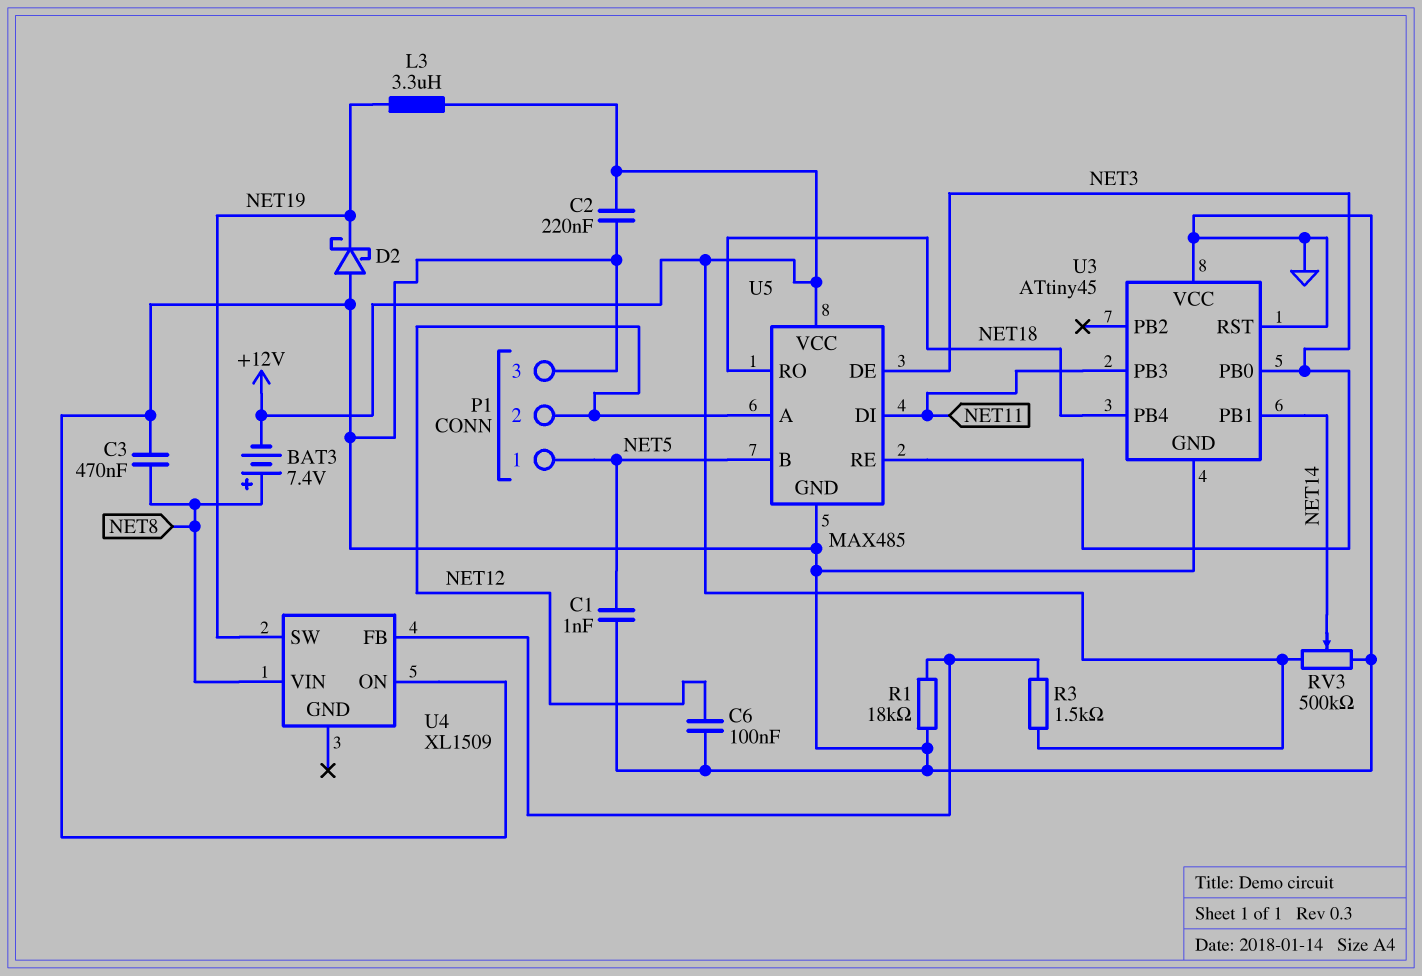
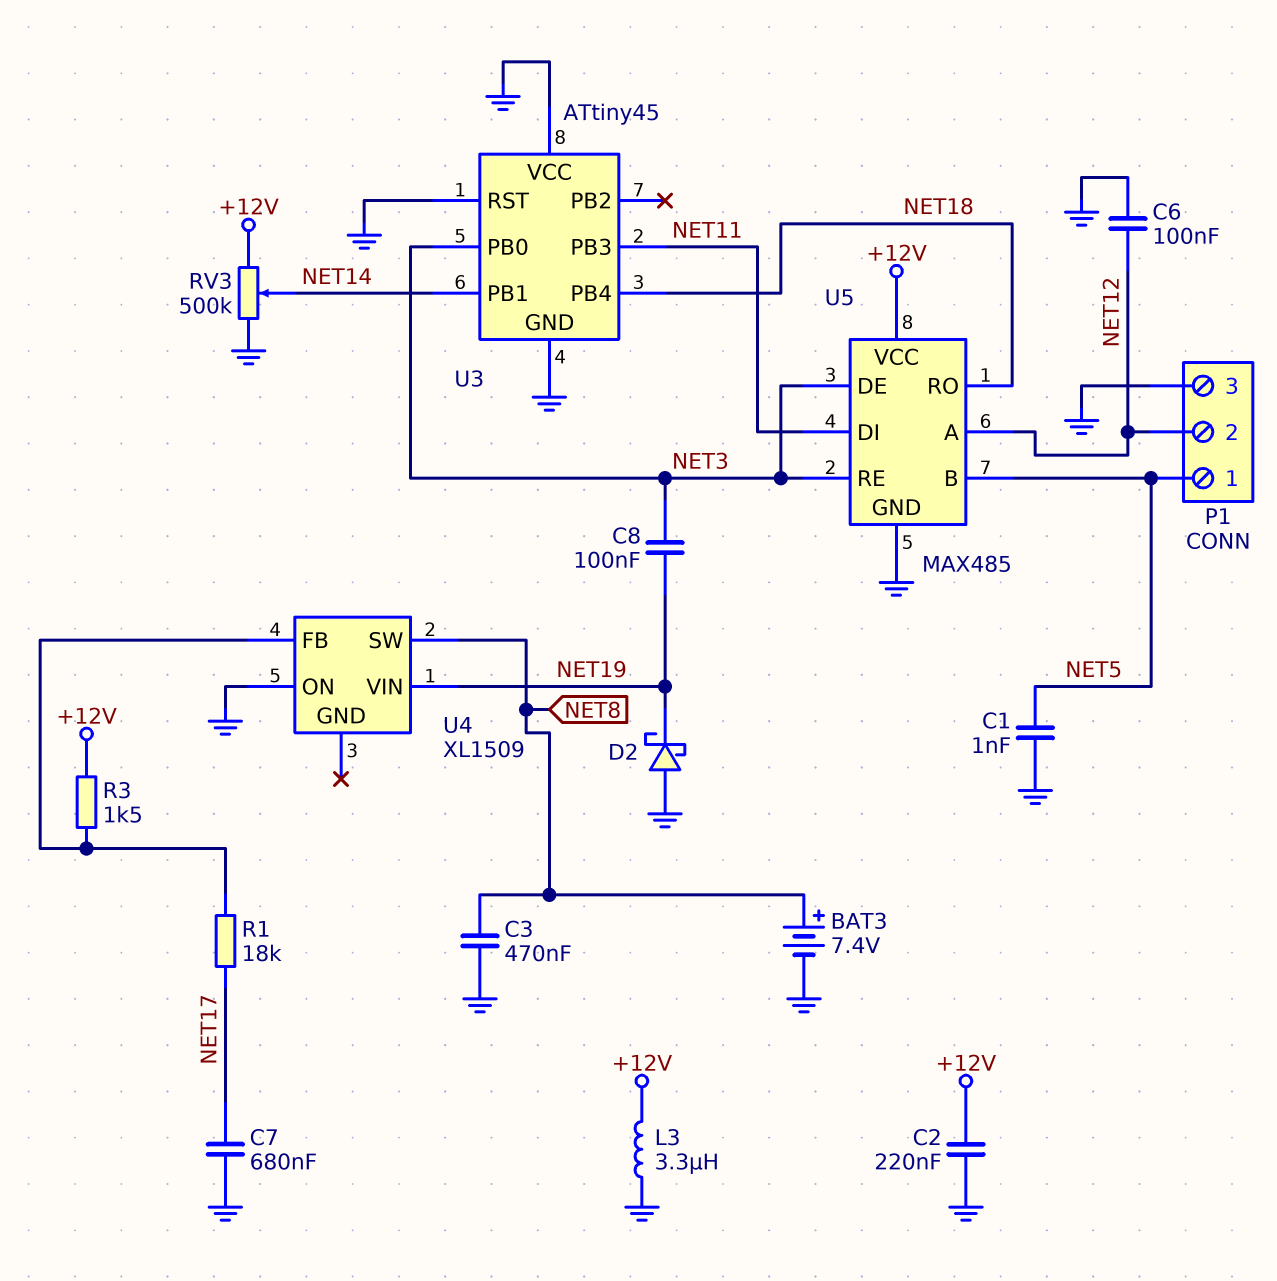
BAT3: 7.4V (plus NET8, minus +12V) -> 7.4V (plus NET8, minus GND)
C7: none -> 680nF (GND, NET17)
C8: none -> 100nF (NET3, NET19)
L3: 3.3uH (+12V, NET19) -> 3.3uH (+12V, GND)
R1: 18k (GND, U4/FB) -> 18k (NET17, U4/FB)
U4 pin SW: NET19 -> NET8
U4 pin VIN: NET8 -> NET19

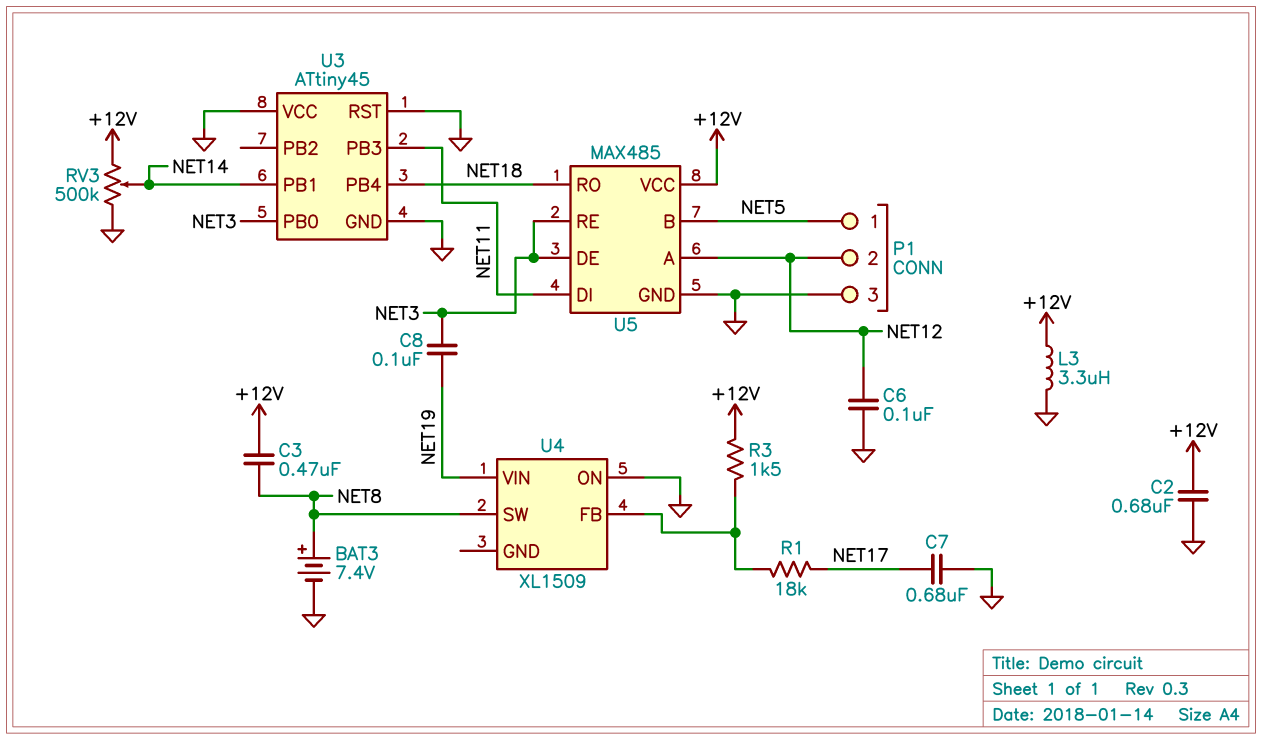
C1: 1nF (GND, NET5) -> none
C2: 220nF (+12V, GND) -> 680nF (+12V, GND)
C3: 470nF (GND, NET8) -> 470nF (+12V, NET8)
D2: schottky (A GND, K NET19) -> none

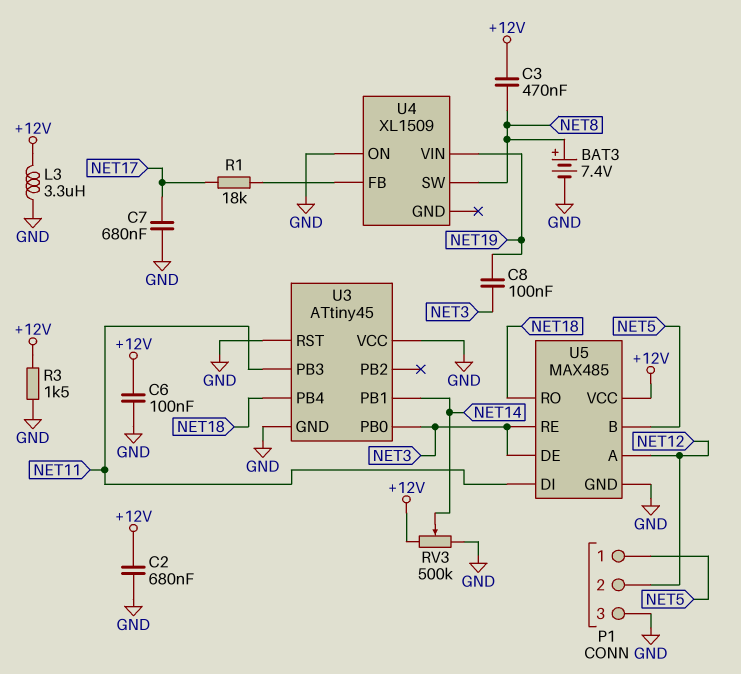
C6: 100nF (GND, NET12) -> 100nF (+12V, GND)
R3: 1.5k (+12V, U4/FB) -> 1.5k (+12V, GND)

